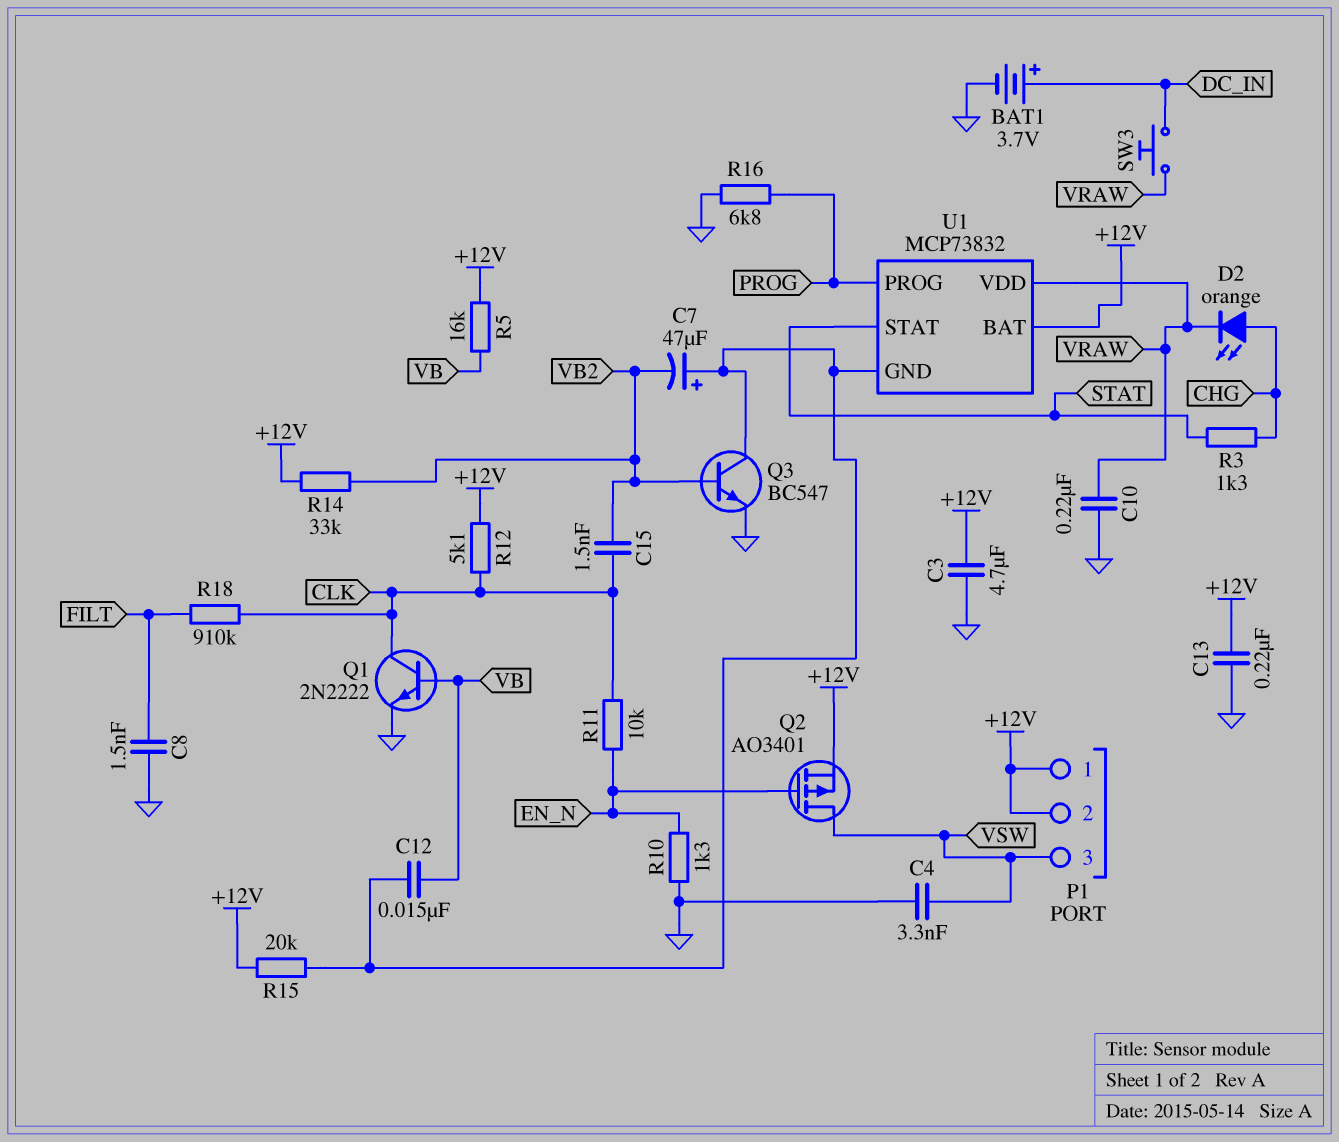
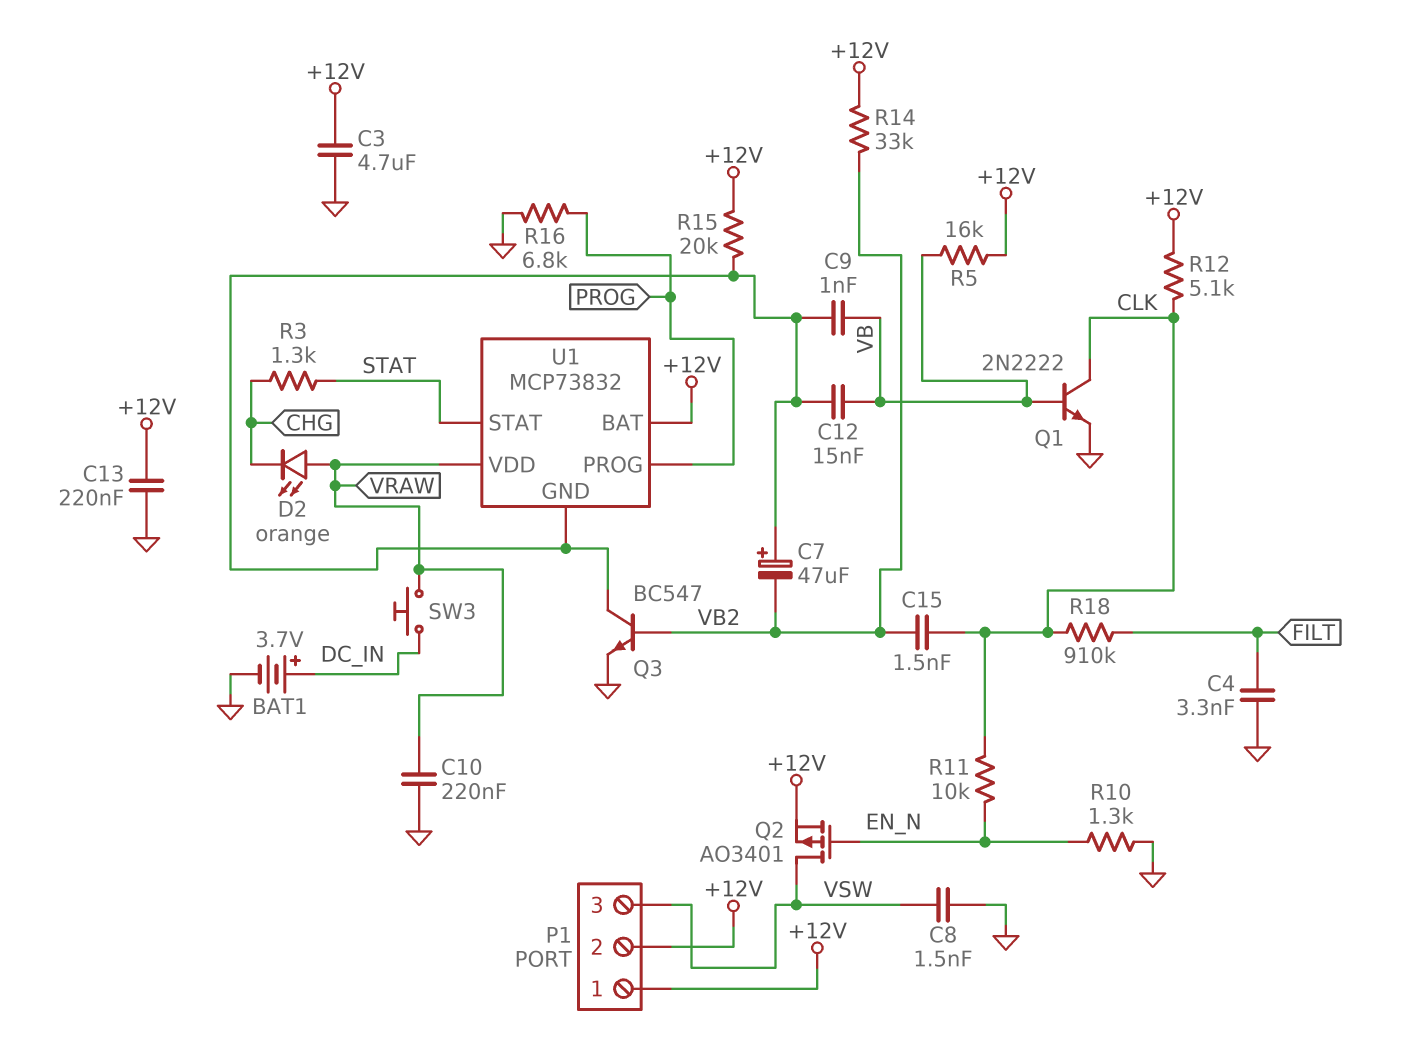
C4: 3.3nF (GND, VSW) -> 3.3nF (FILT, GND)
C8: 1.5nF (FILT, GND) -> 1.5nF (GND, VSW)
C9: none -> 1nF (U1/GND, VB)
D2: LED orange (A CHG, K VRAW) -> LED orange (A VRAW, K CHG)

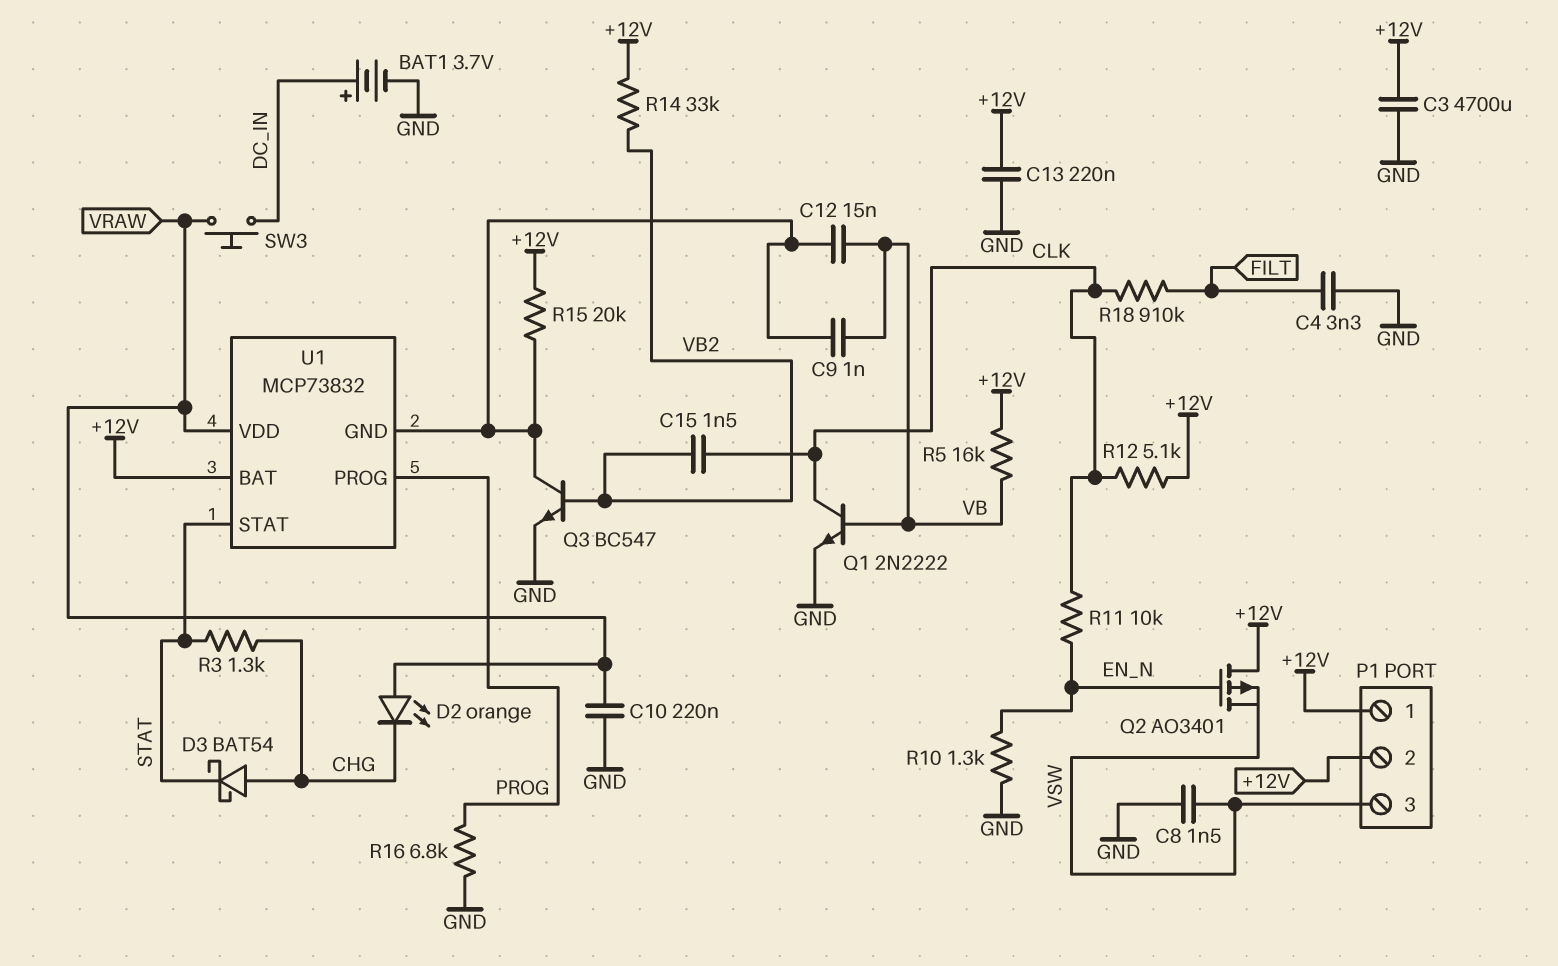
C3: 4.7uF (+12V, GND) -> 4700uF (+12V, GND)
C7: 47uF (plus U1/GND, minus VB2) -> none
D3: none -> schottky BAT54 (A CHG, K STAT)
Q2: PMOS AO3401 (G EN_N, D VSW, S +12V) -> PMOS AO3401 (G EN_N, D +12V, S VSW)

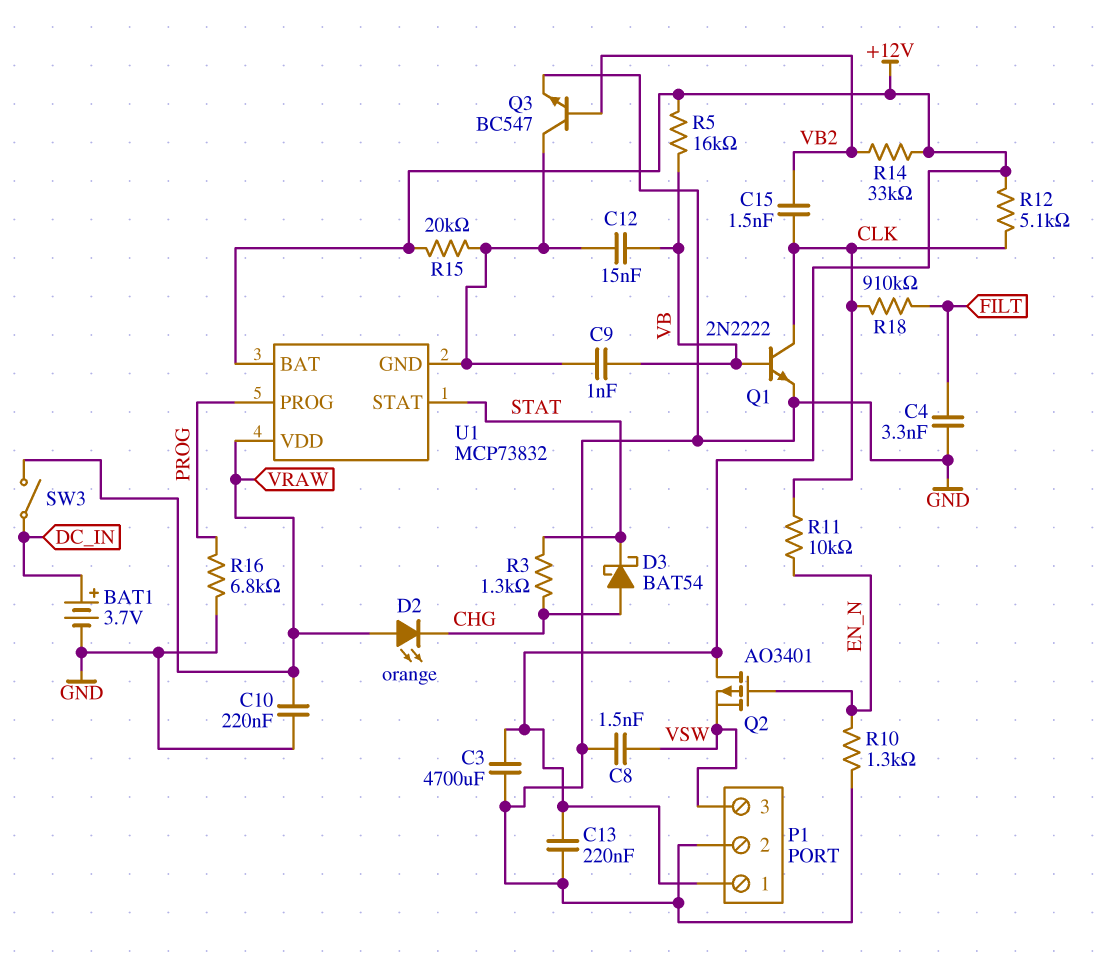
P1 pin 2: +12V -> GND
SW3: button (DC_IN, VRAW) -> switch (DC_IN, VRAW)

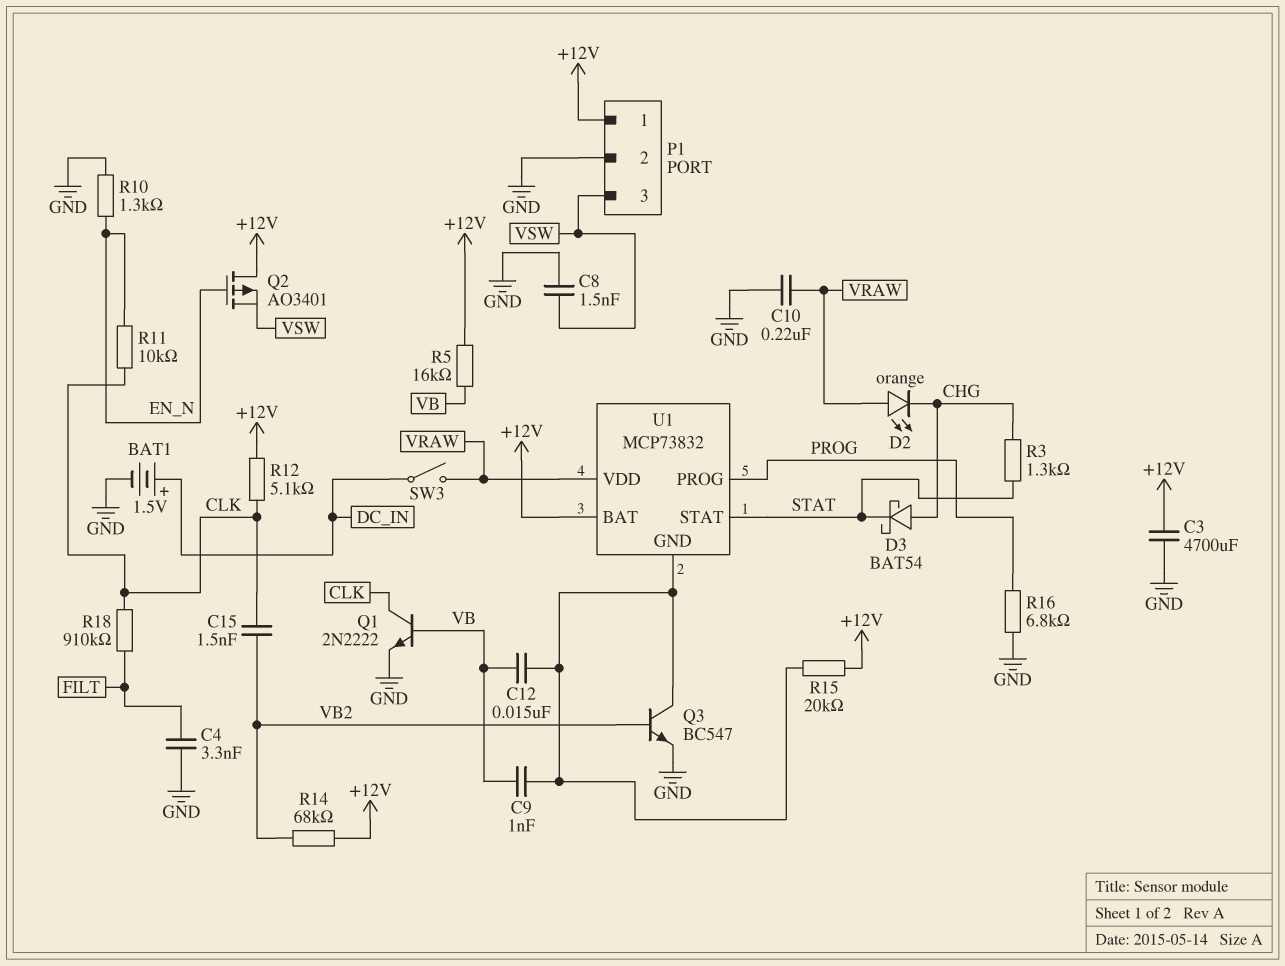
BAT1: 3.7V (plus DC_IN, minus GND) -> 1.5V (plus DC_IN, minus GND)
C13: 220nF (+12V, GND) -> none
R14: 33k (+12V, VB2) -> 68k (+12V, VB2)

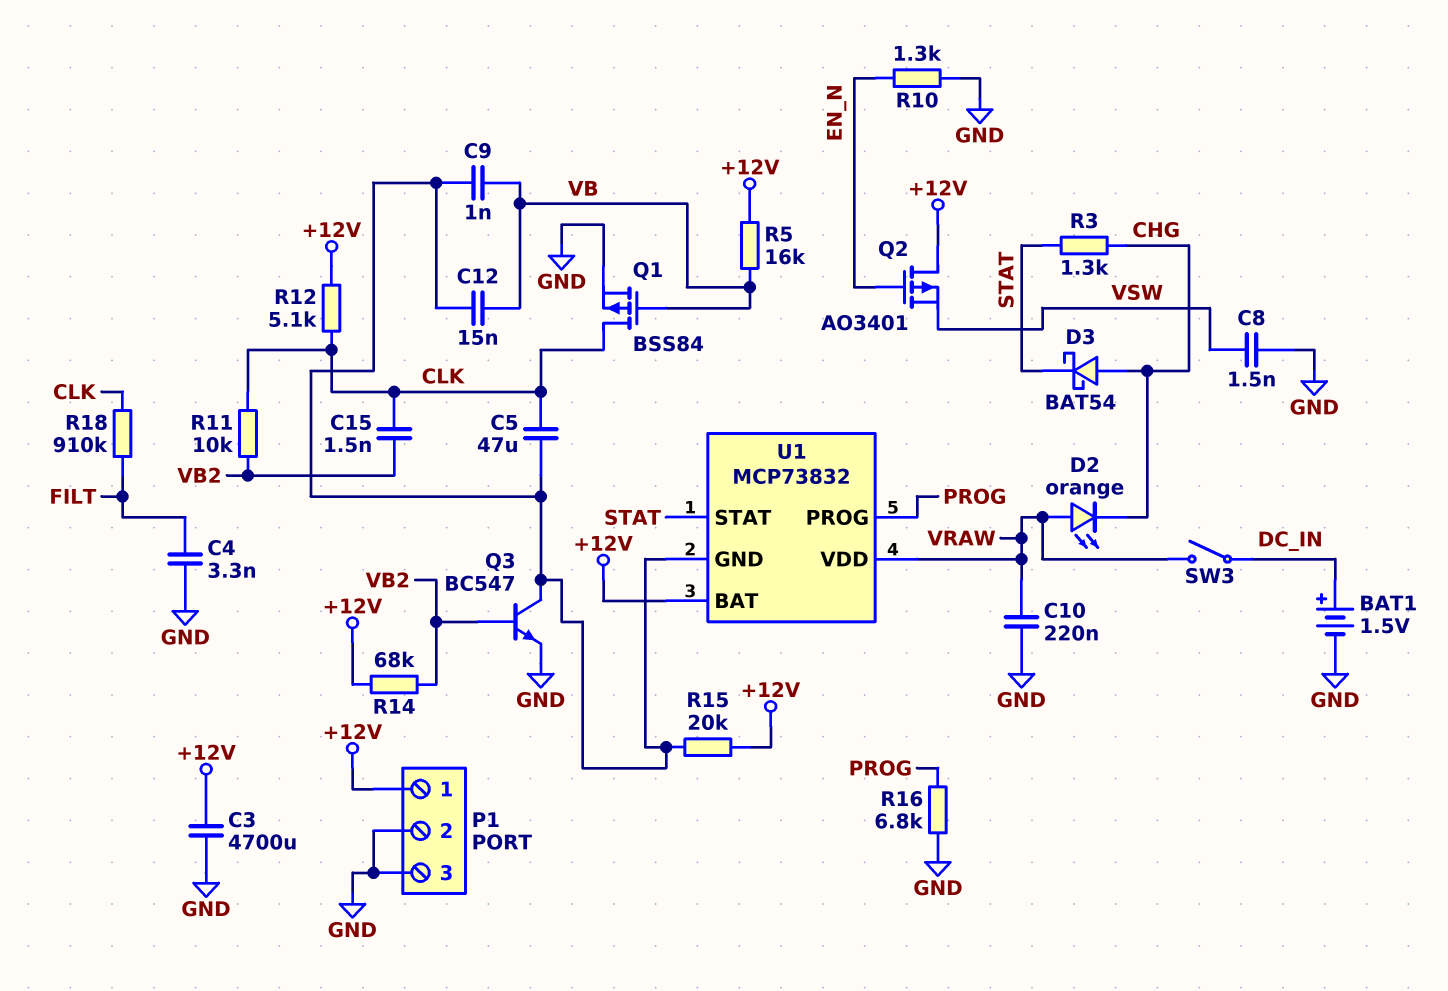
C5: none -> 47uF (CLK, U1/GND)
P1 pin 3: VSW -> GND
Q1: NPN 2N2222 (B VB, C CLK, E GND) -> PMOS BSS84 (G VB, D CLK, S GND)
R11: 10k (CLK, EN_N) -> 10k (CLK, VB2)

